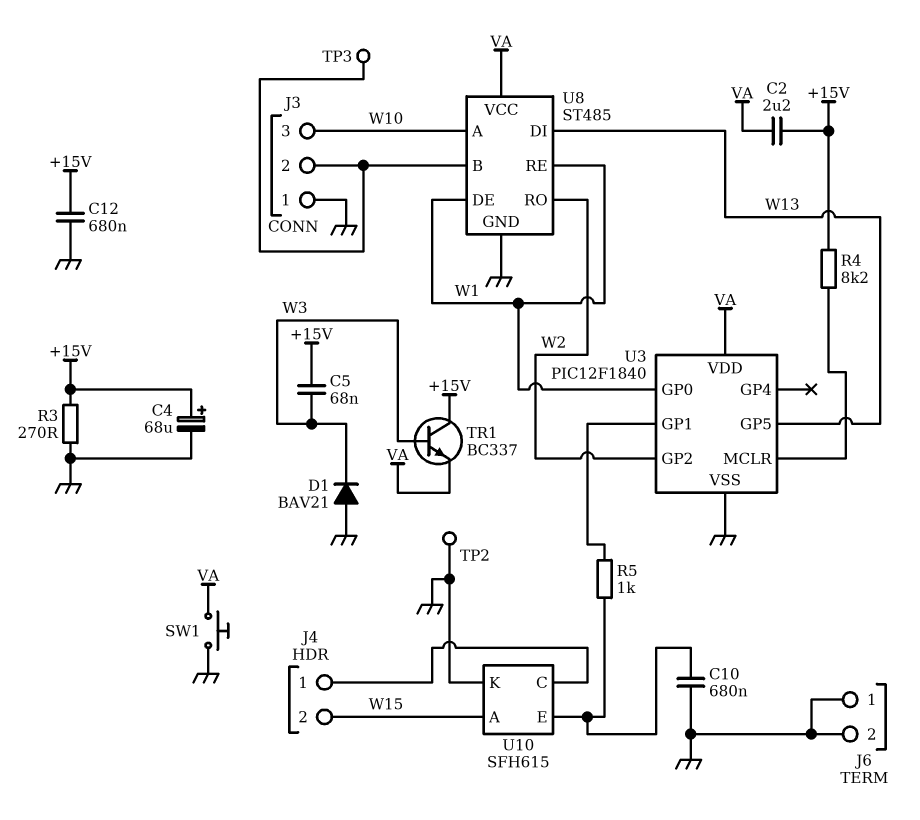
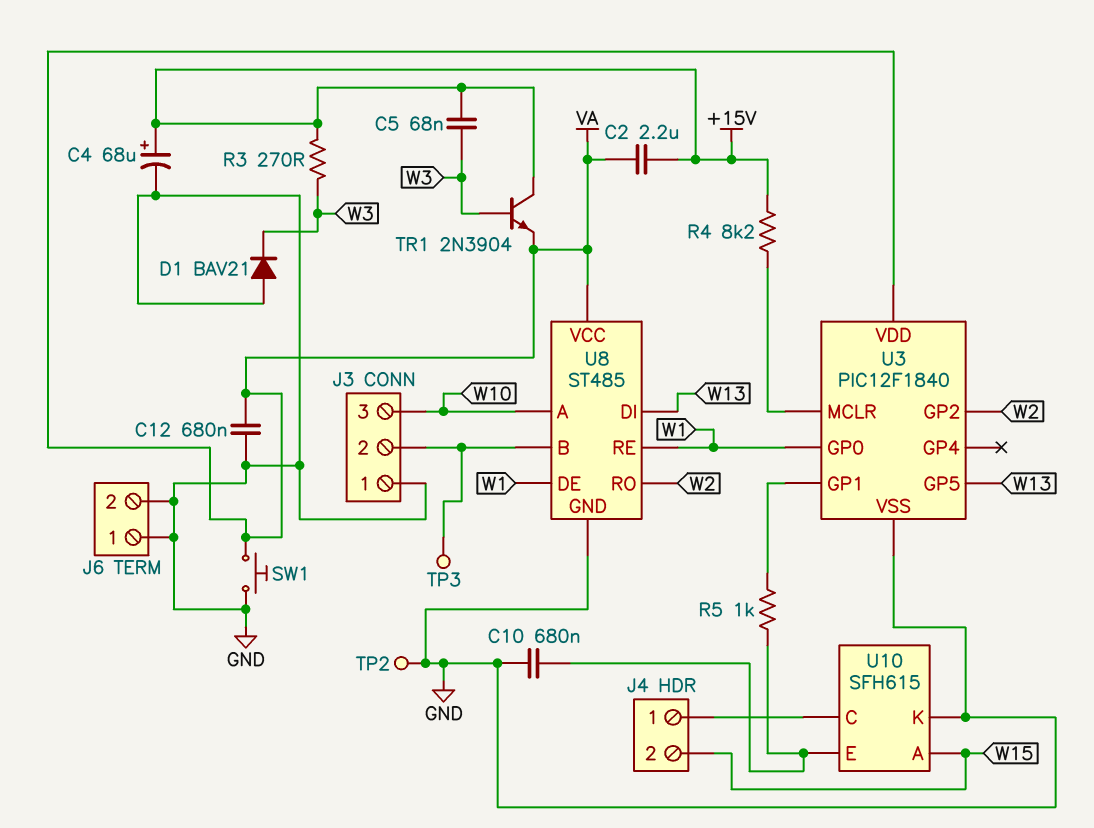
C12: 680nF (+15V, GND) -> 680nF (GND, VA)
R3: 270 (+15V, GND) -> 270 (+15V, W3)
TR1: NPN BC337 (B W3, C +15V, E VA) -> NPN 2N3904 (B W3, C +15V, E VA)

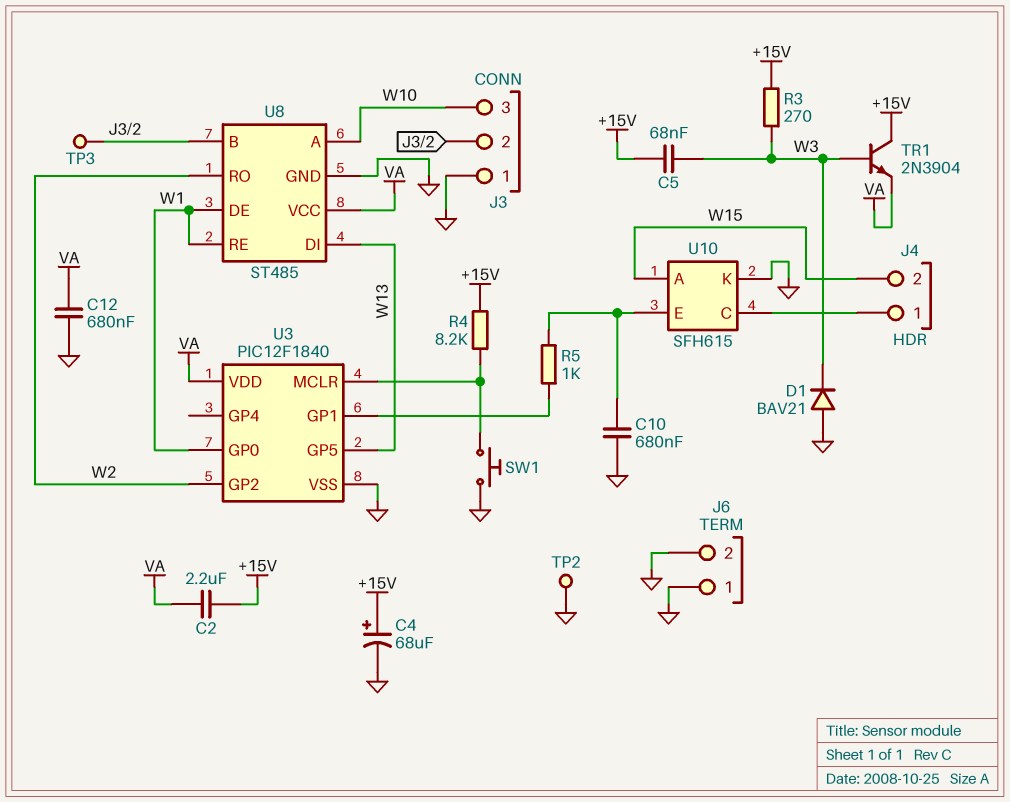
SW1: button (GND, VA) -> button (GND, U3/MCLR)

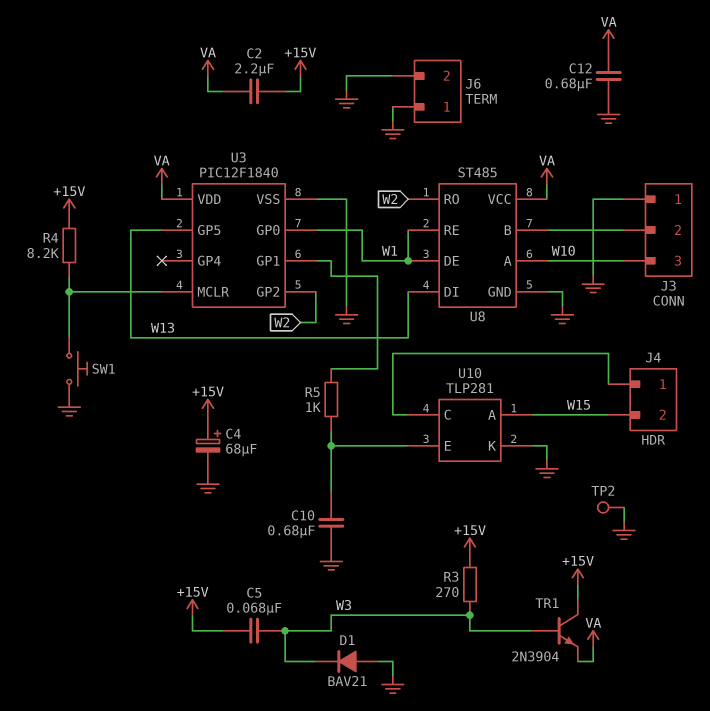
TP3: test point (J3/2) -> none
U10: SFH615 -> TLP281

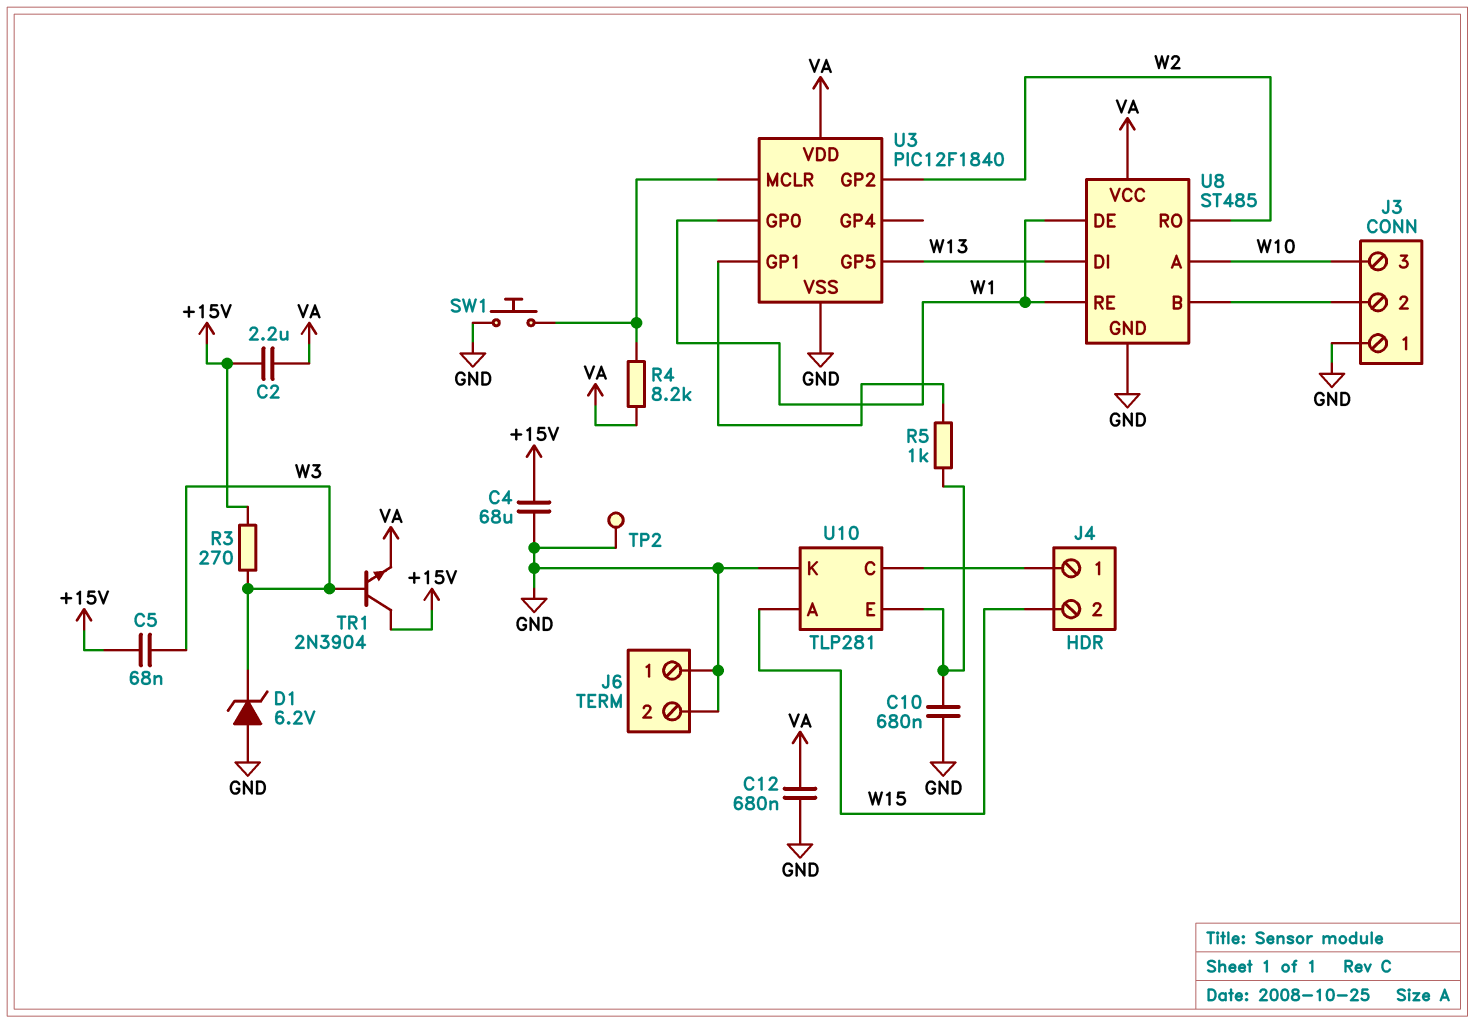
C4: 68uF (plus +15V, minus GND) -> 68uF (+15V, GND)
D1: diode BAV21 (A GND, K W3) -> zener 6.2V (A GND, K W3)
R4: 8.2k (+15V, U3/MCLR) -> 8.2k (U3/MCLR, VA)

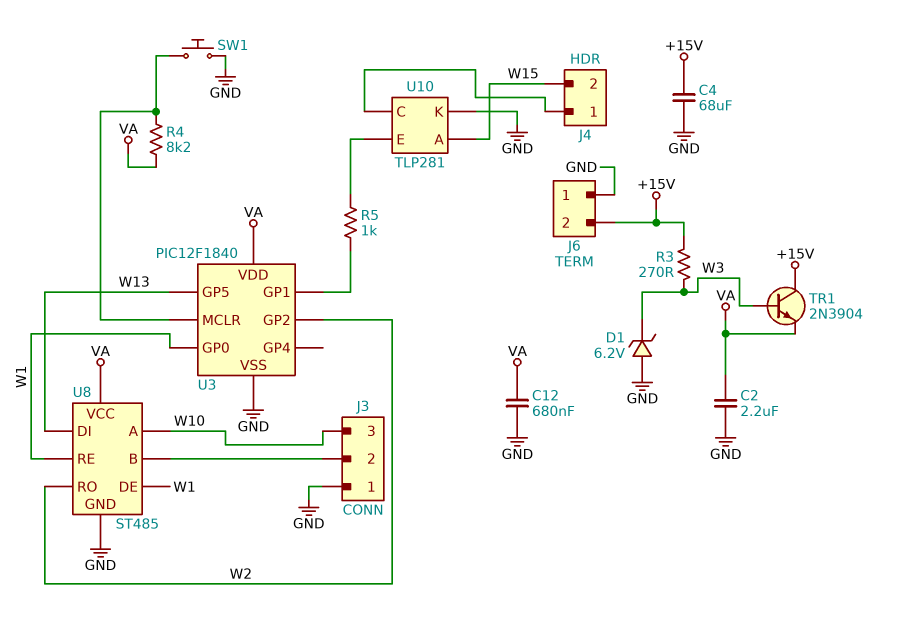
C2: 2.2uF (+15V, VA) -> 2.2uF (GND, VA)
C5: 68nF (+15V, W3) -> none
C10: 680nF (GND, U10/E) -> none
J6 pin 2: GND -> +15V
TP2: test point (GND) -> none

